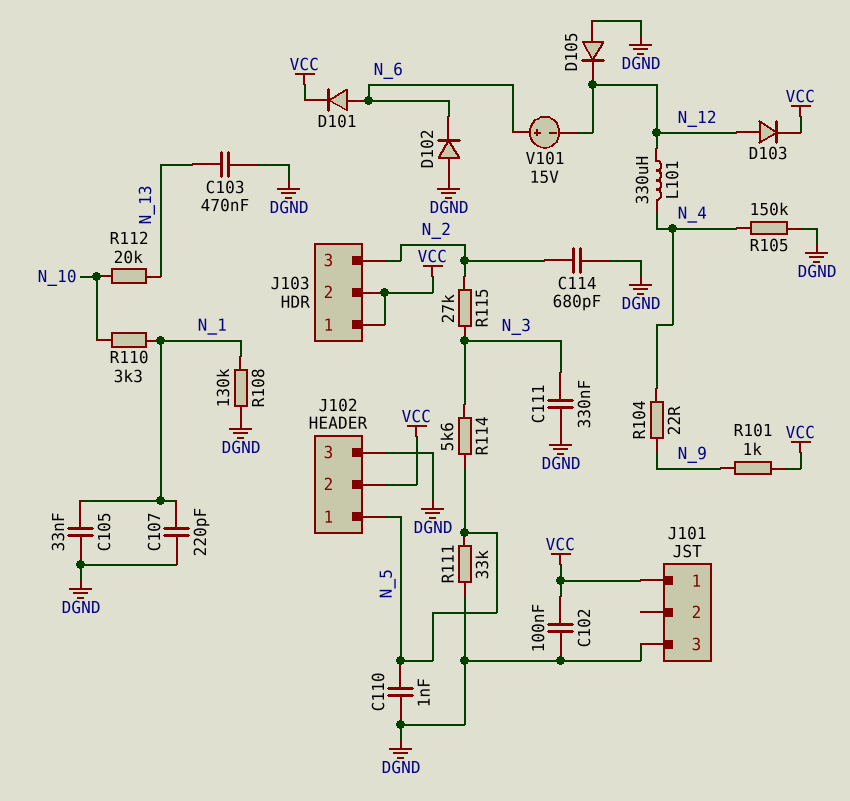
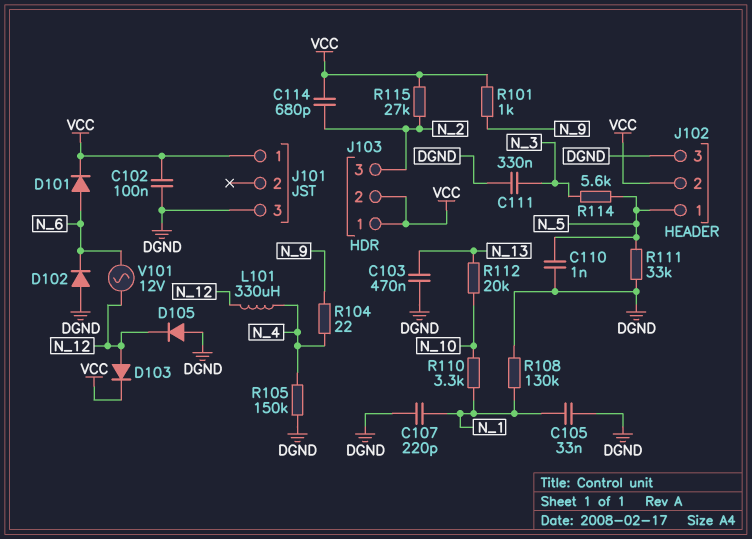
C114: 680pF (DGND, N_2) -> 680pF (N_2, VCC)
R115: 27k (N_2, N_3) -> 27k (N_2, VCC)
V101: 15V (plus N_6, minus N_12) -> AC 12V (N_6, N_12)

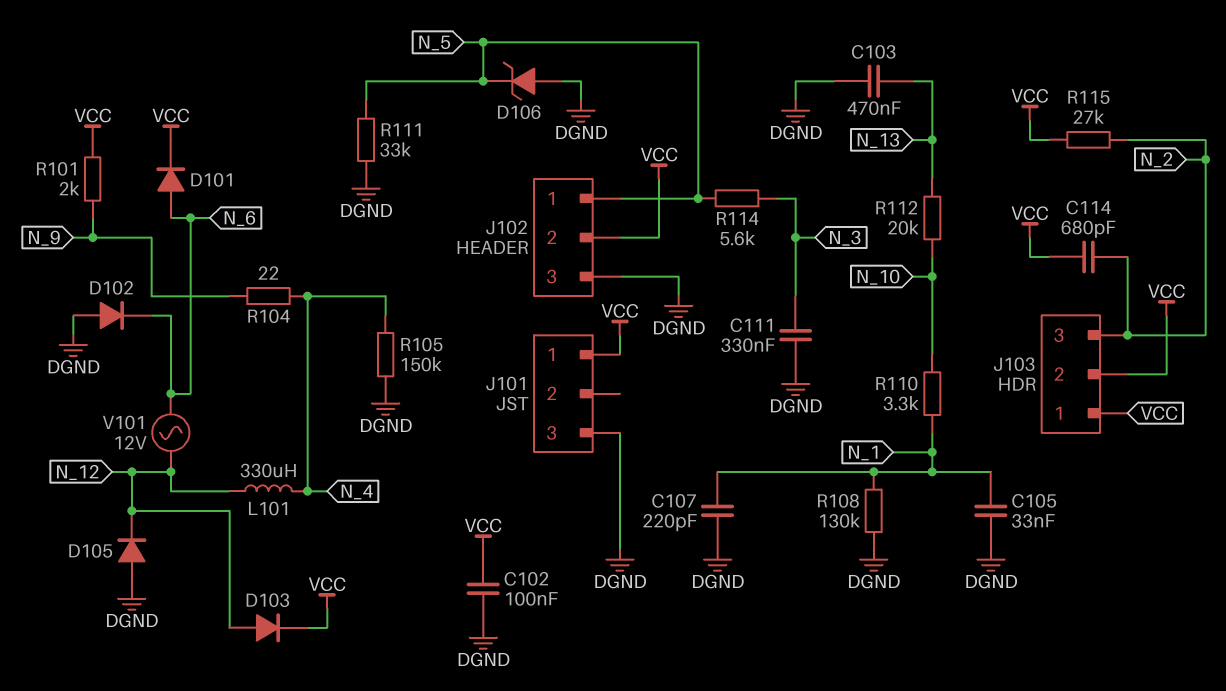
C110: 1nF (DGND, N_5) -> none
D106: none -> zener (A DGND, K N_5)
R101: 1k (N_9, VCC) -> 2k (N_9, VCC)

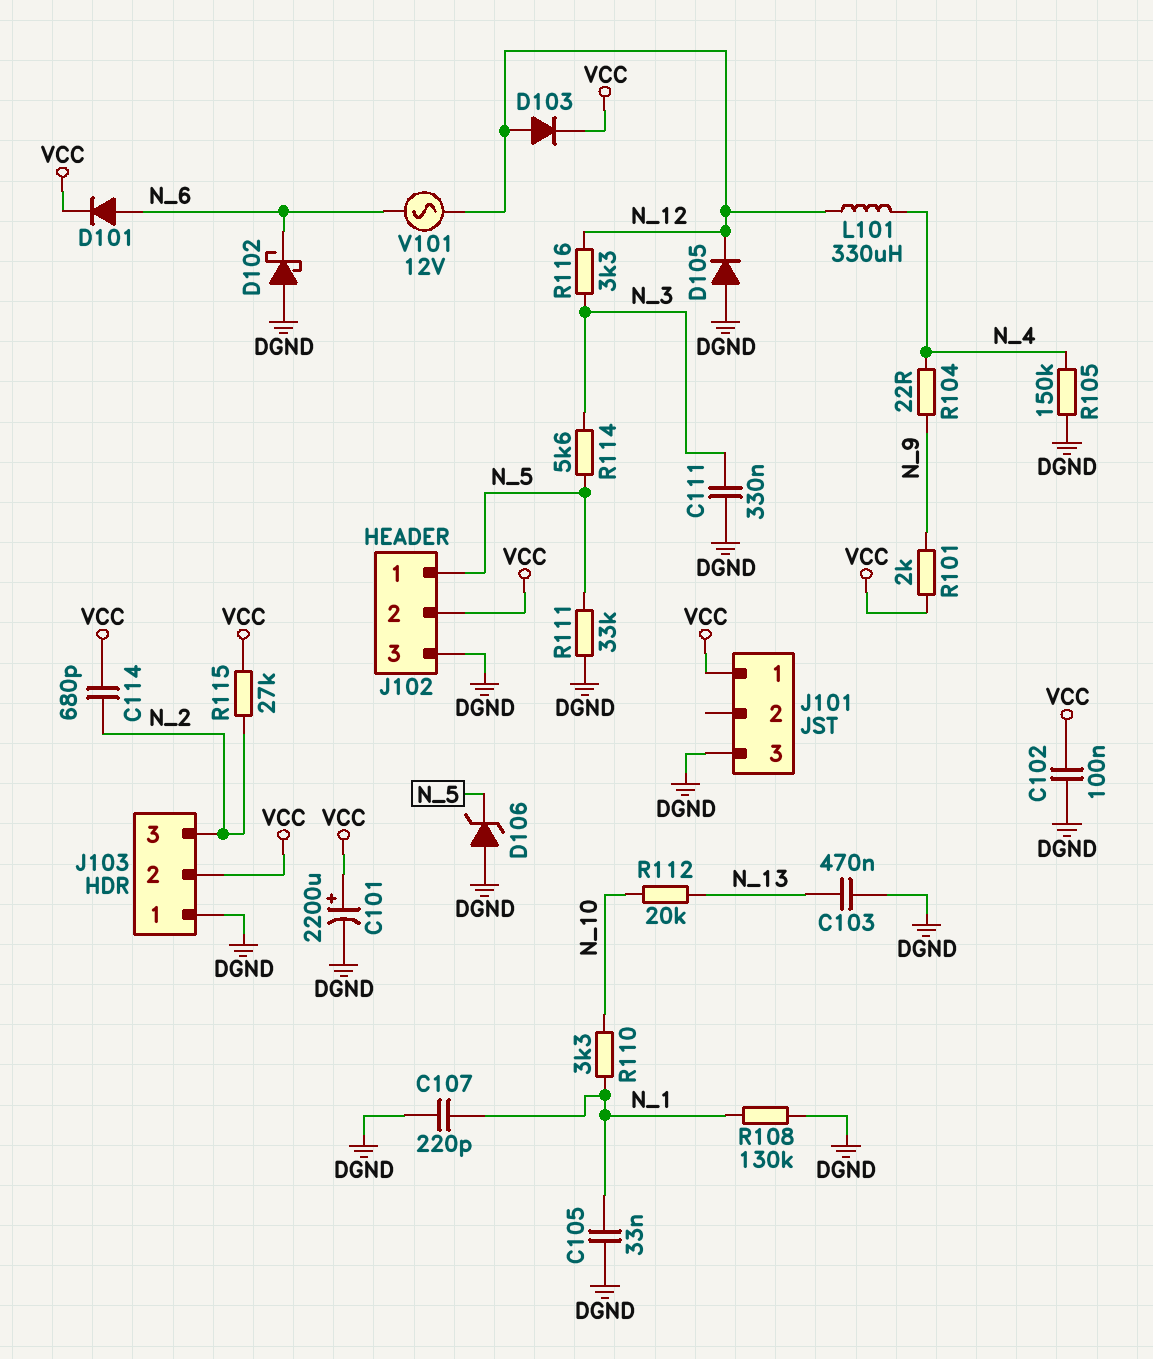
C101: none -> 2200uF (plus VCC, minus DGND)
D102: diode (A DGND, K N_6) -> schottky (A DGND, K N_6)
J103 pin 1: VCC -> DGND
R116: none -> 3.3k (N_3, N_12)

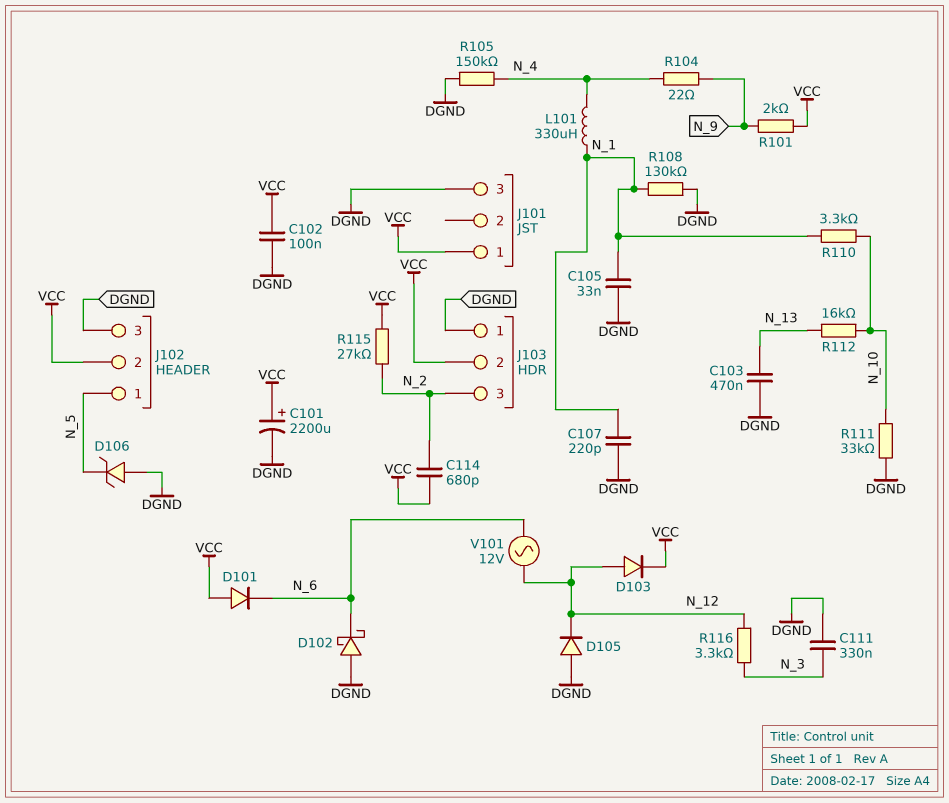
D101: diode (A N_6, K VCC) -> diode (A VCC, K N_6)
L101: 330uH (N_4, N_12) -> 330uH (N_1, N_4)
R111: 33k (DGND, N_5) -> 33k (DGND, N_10)
R112: 20k (N_10, N_13) -> 16k (N_10, N_13)
R114: 5.6k (N_3, N_5) -> none

